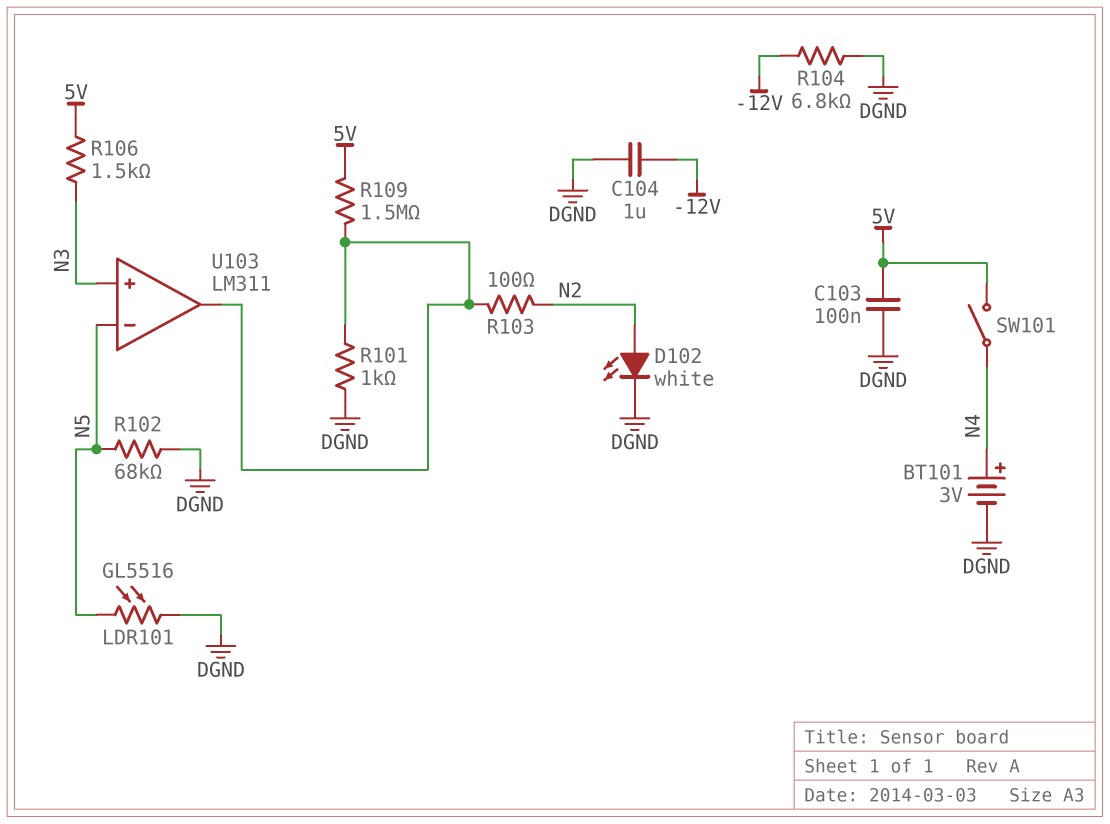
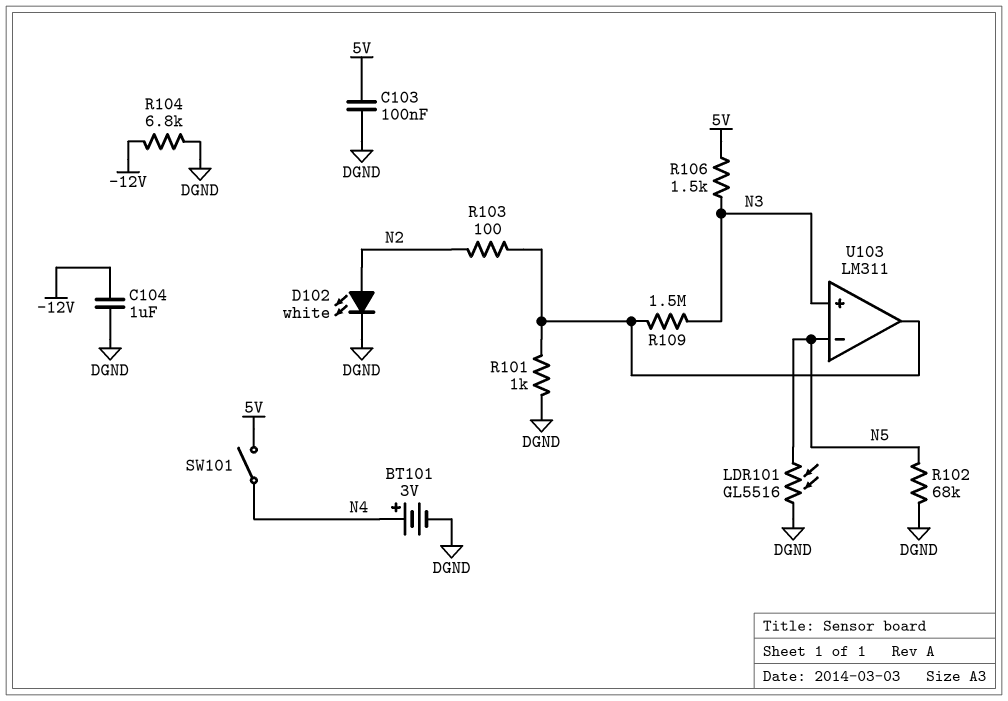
R109: 1.5M (5V, U103/out) -> 1.5M (N3, U103/out)

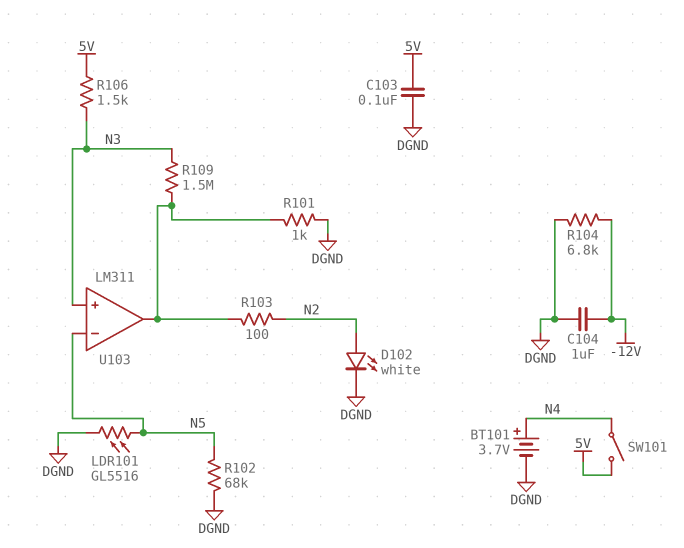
BT101: 3V (plus N4, minus DGND) -> 3.7V (plus N4, minus DGND)

